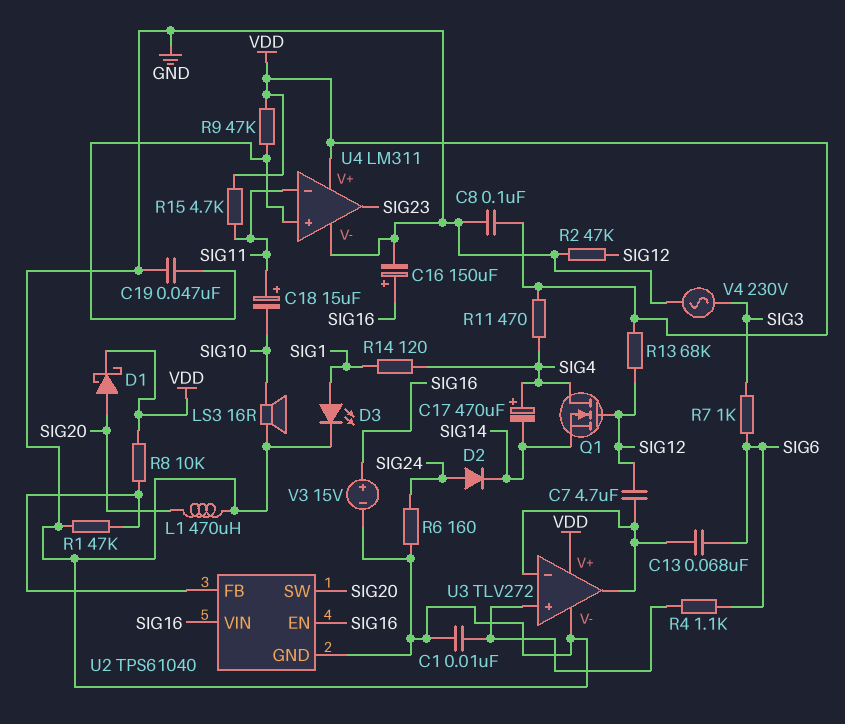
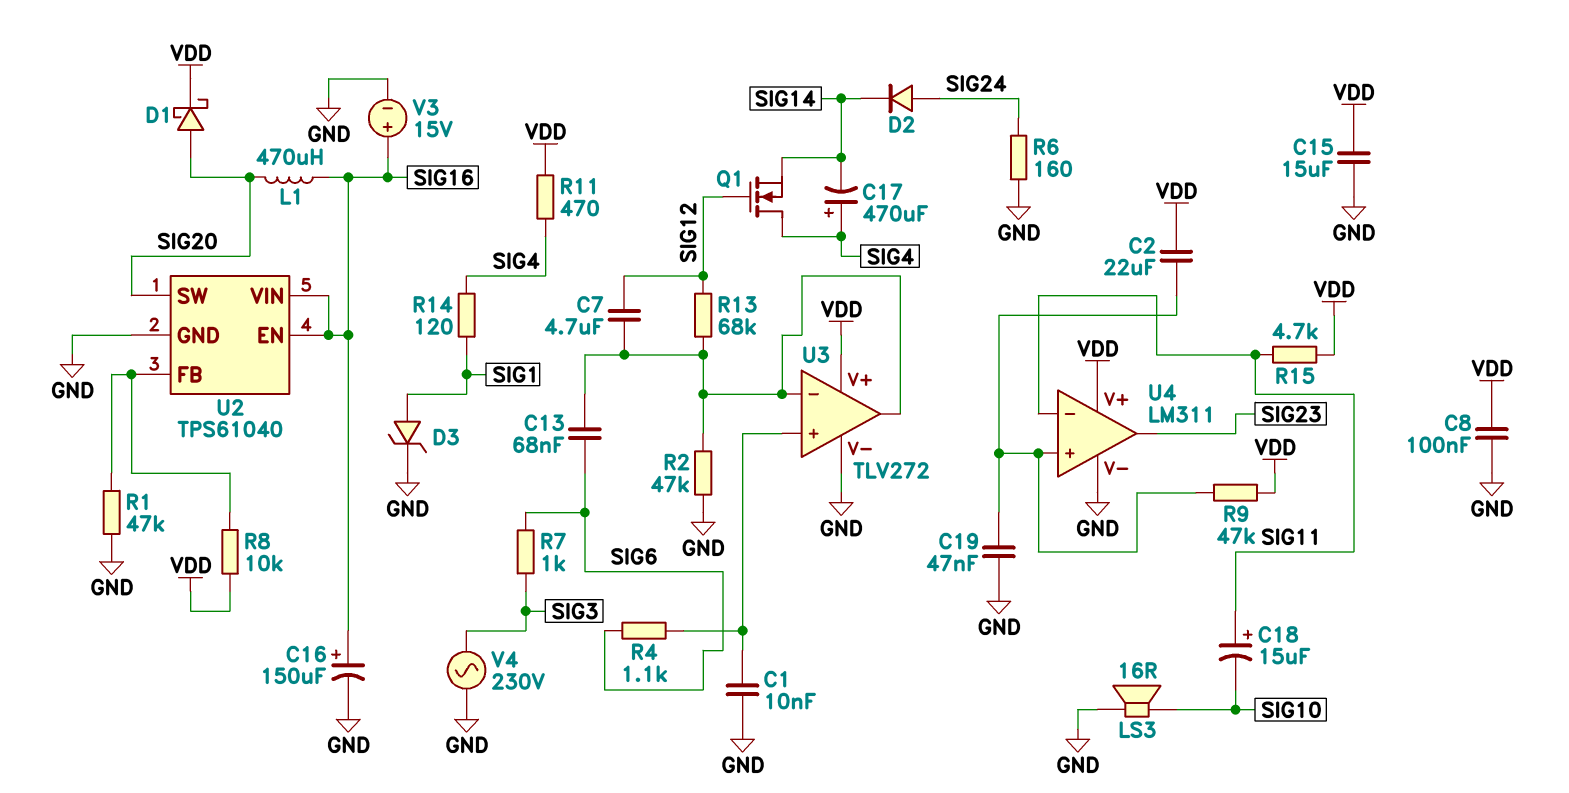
C2: none -> 22uF (U4/in+, VDD)
C15: none -> 15uF (GND, VDD)
D3: LED (A SIG1, K GND) -> zener (A SIG1, K GND)
L1: 470uH (GND, SIG20) -> 470uH (SIG16, SIG20)
R2: 47k (GND, SIG12) -> 47k (GND, U3/in-)
R13: 68k (SIG12, VDD) -> 68k (SIG12, U3/in-)

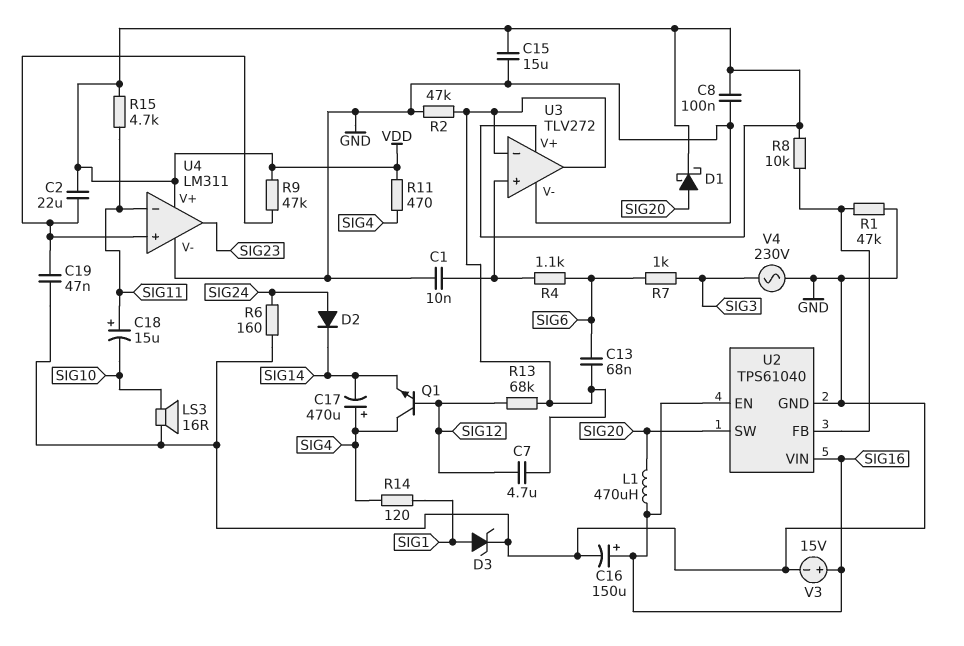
Q1: NMOS (G SIG12, D SIG4, S SIG14) -> NPN (B SIG12, C SIG4, E SIG14)

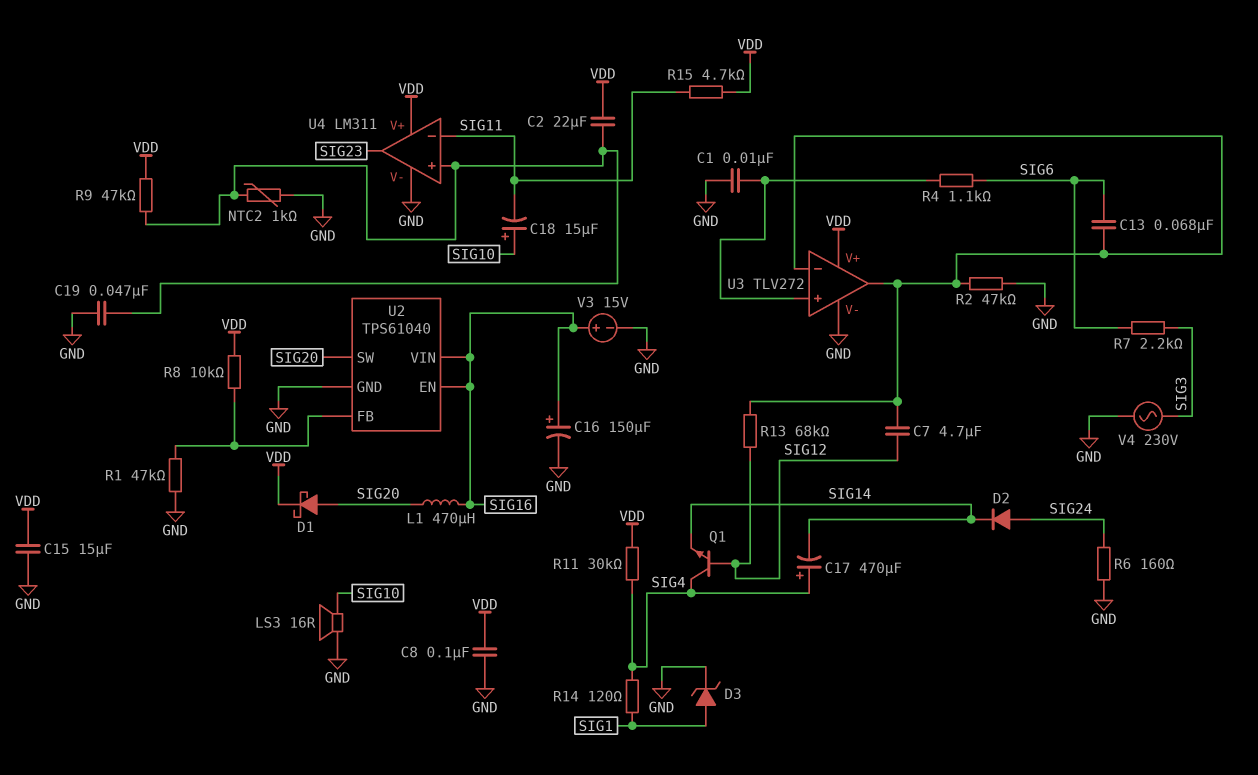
C18: 15uF (plus SIG11, minus SIG10) -> 15uF (plus SIG10, minus SIG11)
NTC2: none -> 1k (GND, U4/in+)
R7: 1k (SIG3, SIG6) -> 2.2k (SIG3, SIG6)
R11: 470 (SIG4, VDD) -> 30k (SIG4, VDD)

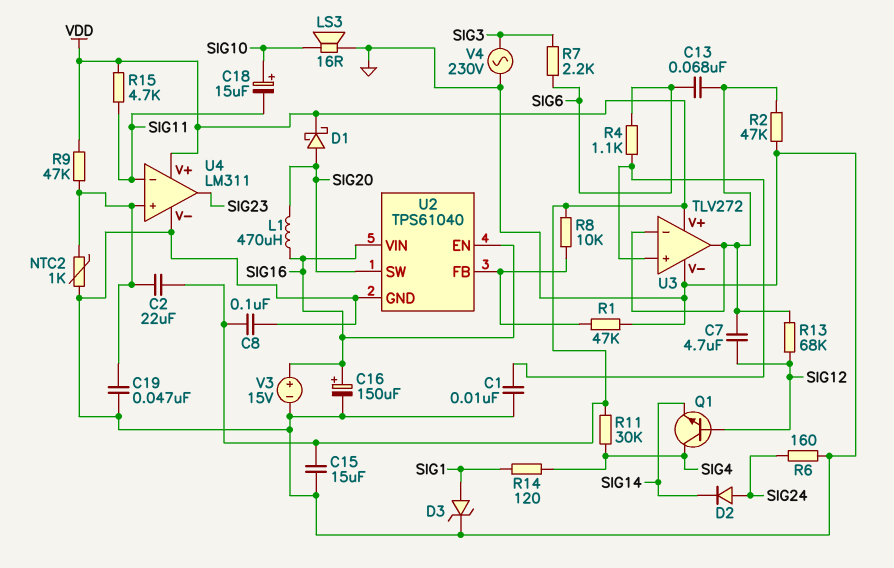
C17: 470uF (plus SIG4, minus SIG14) -> none

